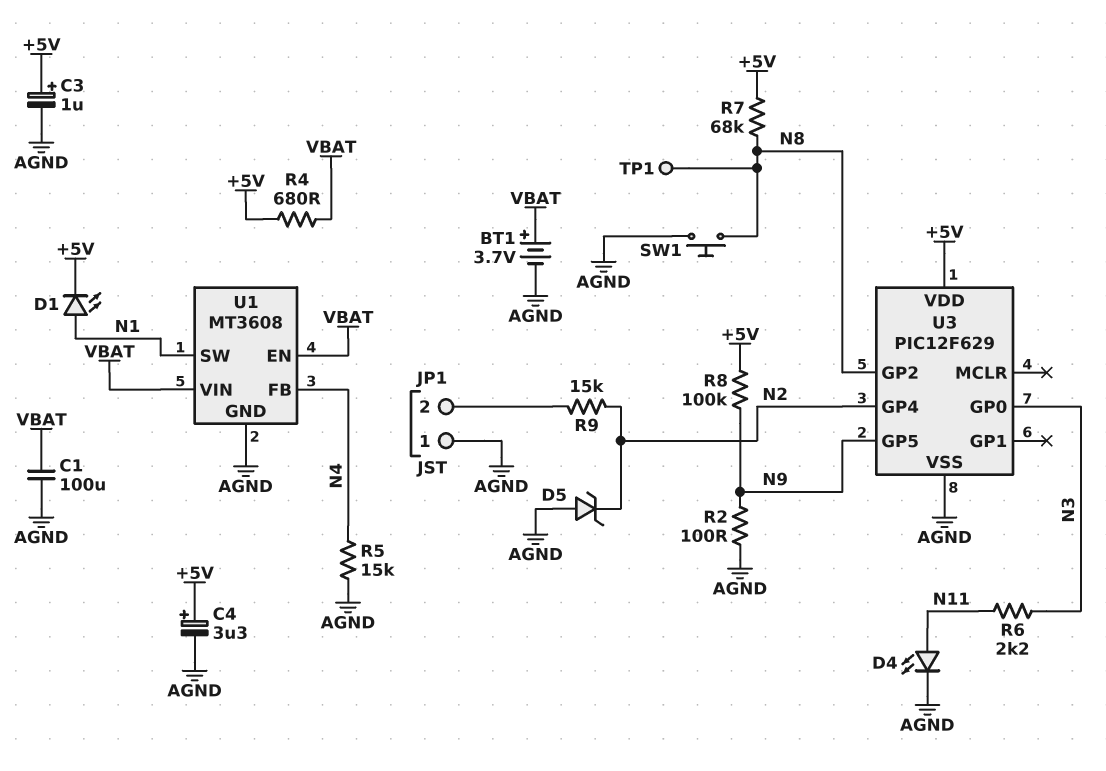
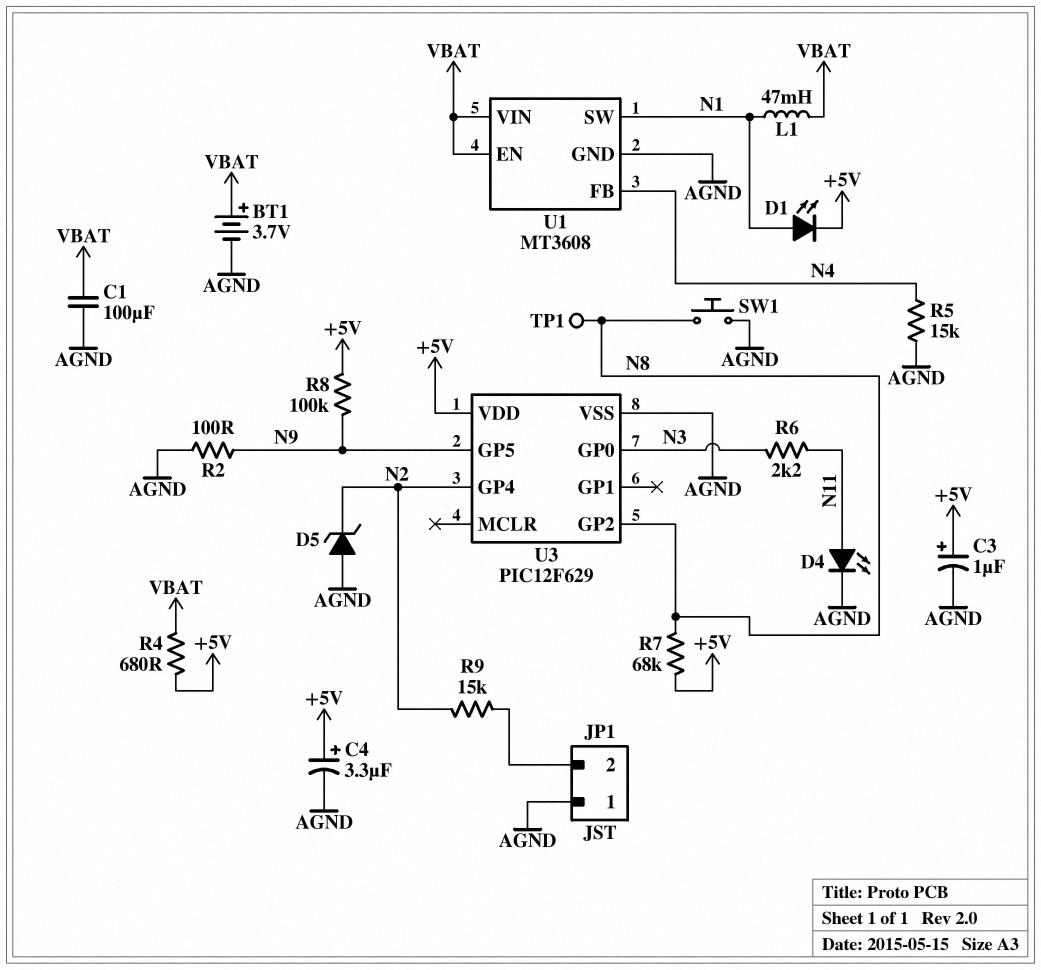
L1: none -> 47mH (N1, VBAT)

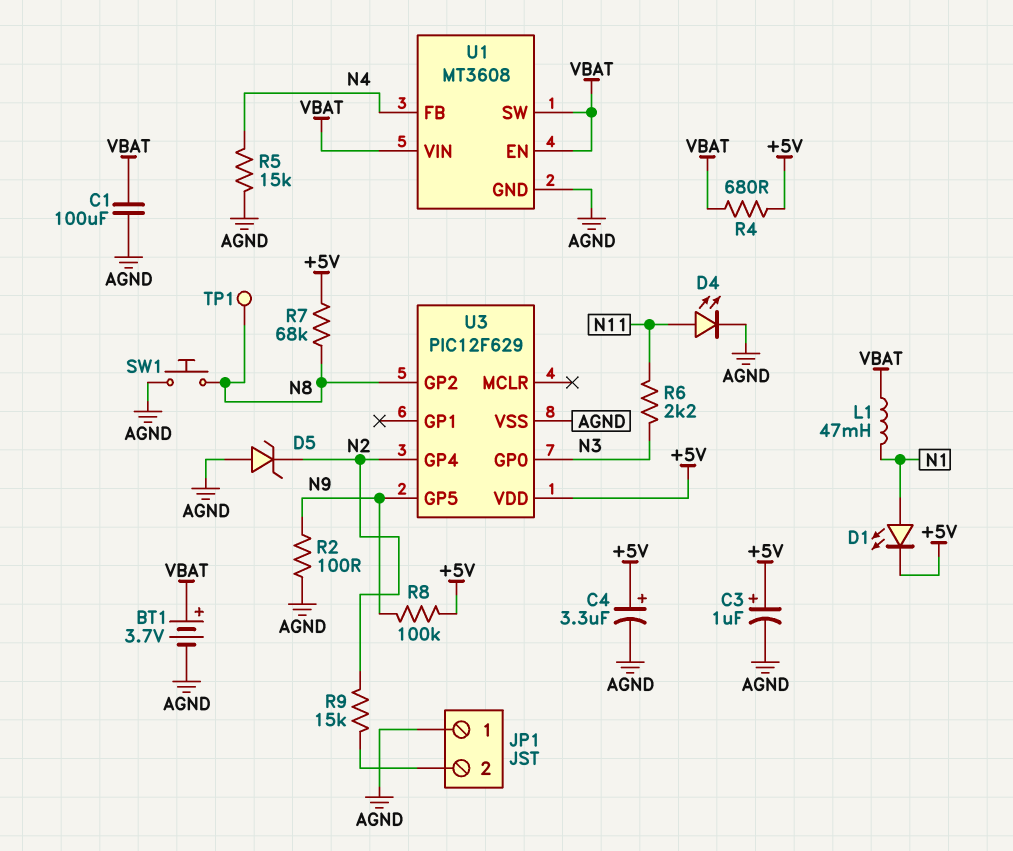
U1 pin SW: N1 -> VBAT

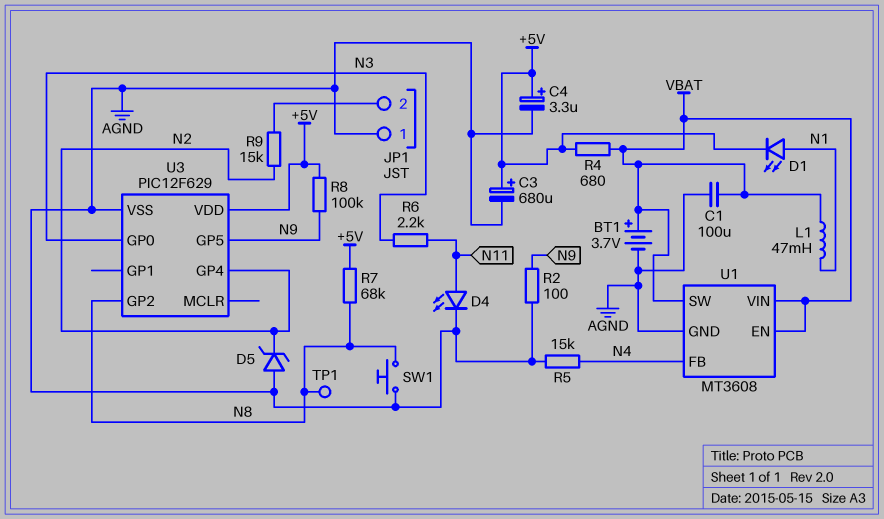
C3: 1uF (plus +5V, minus AGND) -> 680uF (plus +5V, minus AGND)

